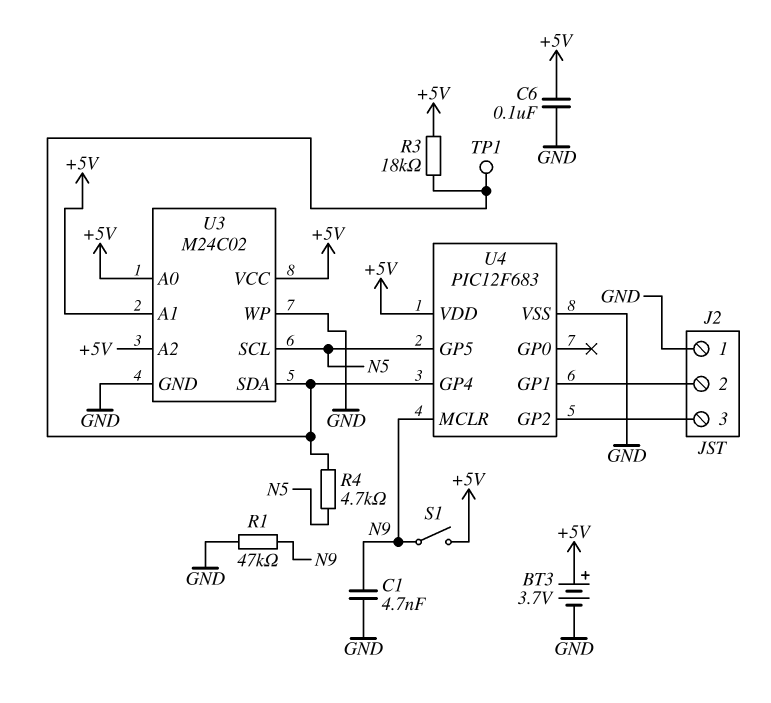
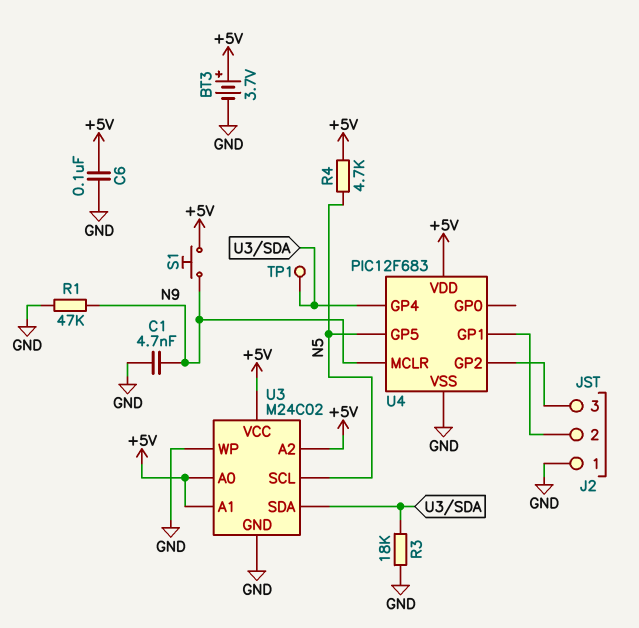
R3: 18k (+5V, U3/SDA) -> 18k (GND, U3/SDA)
R4: 4.7k (N5, U3/SDA) -> 4.7k (+5V, N5)
S1: switch (+5V, N9) -> button (+5V, N9)

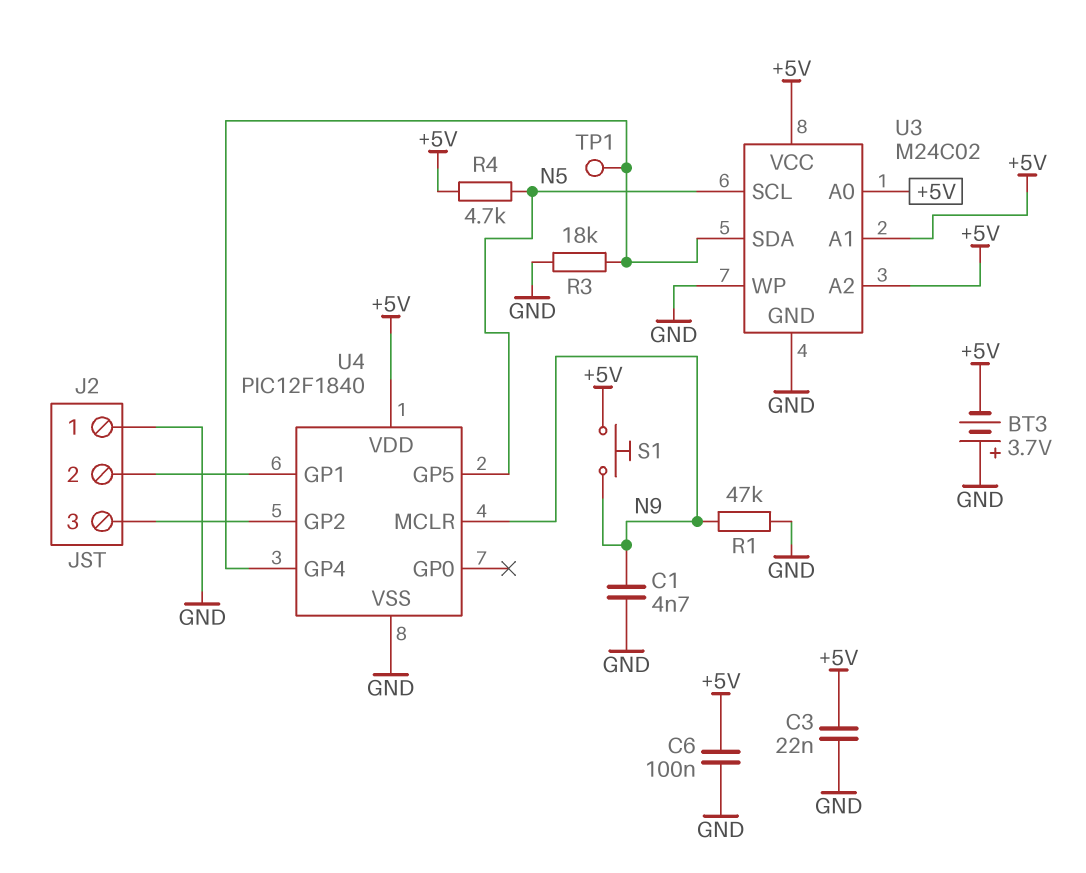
BT3: 3.7V (plus +5V, minus GND) -> 3.7V (plus GND, minus +5V)
C3: none -> 22nF (+5V, GND)
U4: PIC12F683 -> PIC12F1840

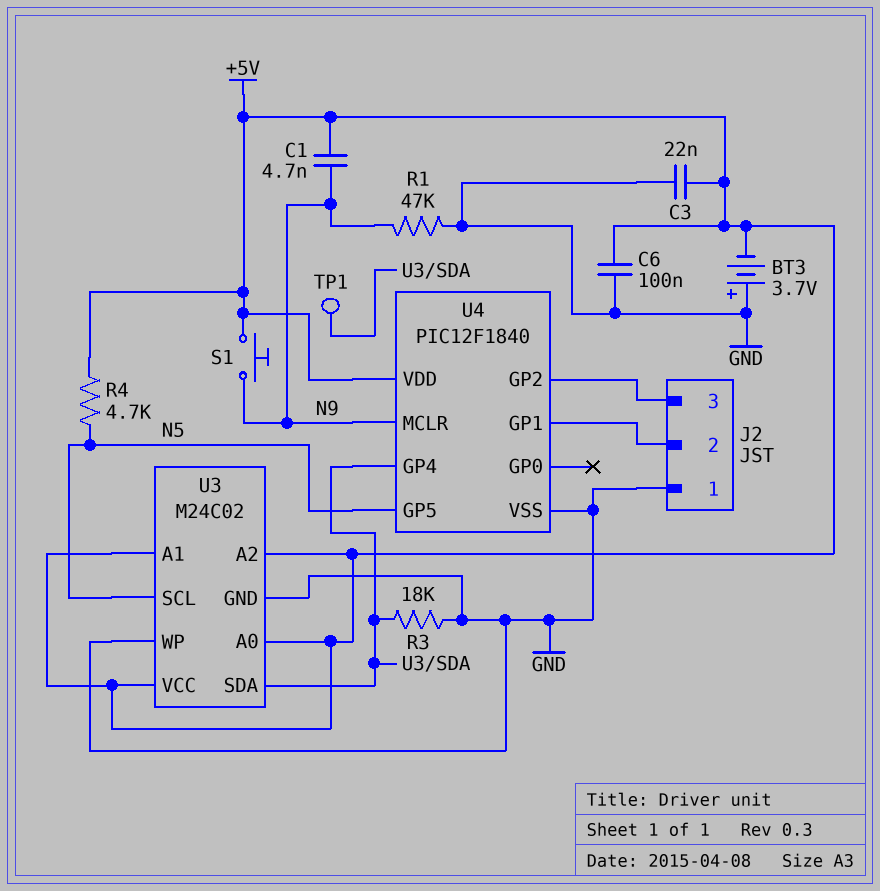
C1: 4.7nF (GND, N9) -> 4.7nF (+5V, N9)

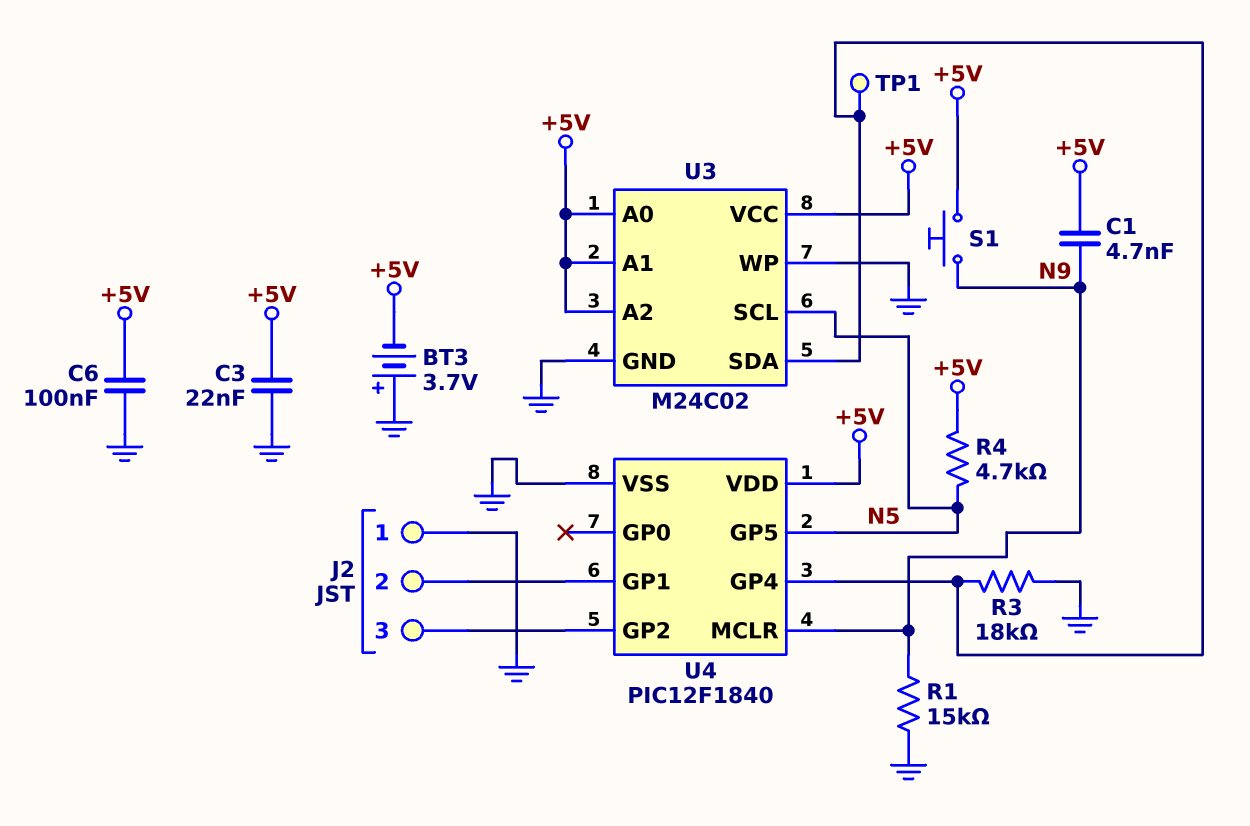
R1: 47k (GND, N9) -> 15k (GND, N9)

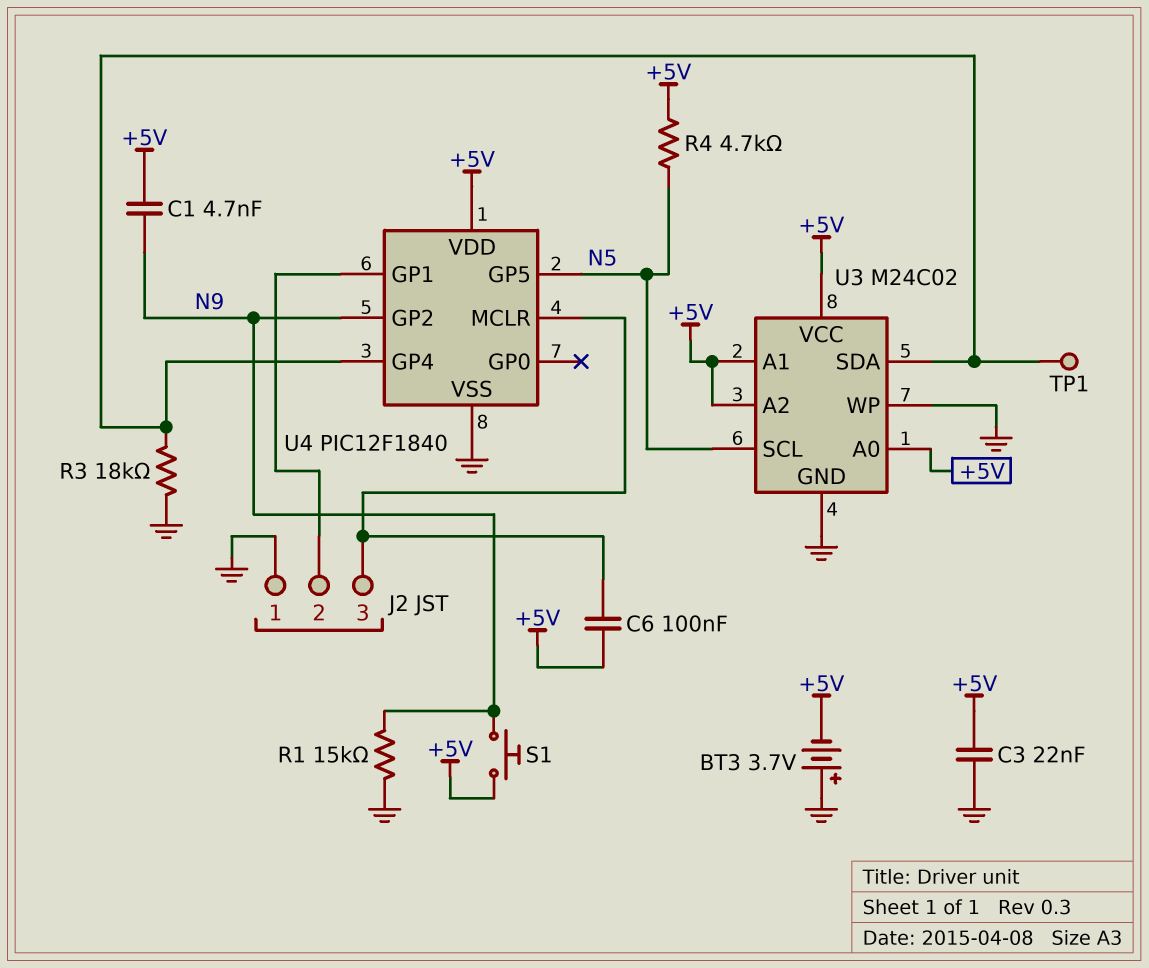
C6: 100nF (+5V, GND) -> 100nF (+5V, J2/3)
U4 pin GP2: J2/3 -> N9
U4 pin MCLR: N9 -> J2/3

